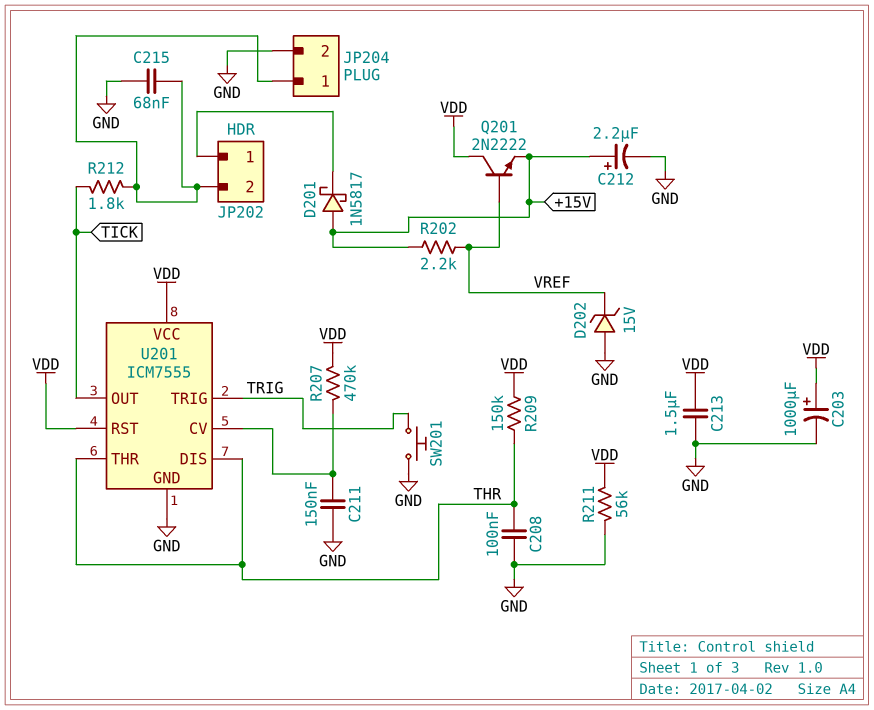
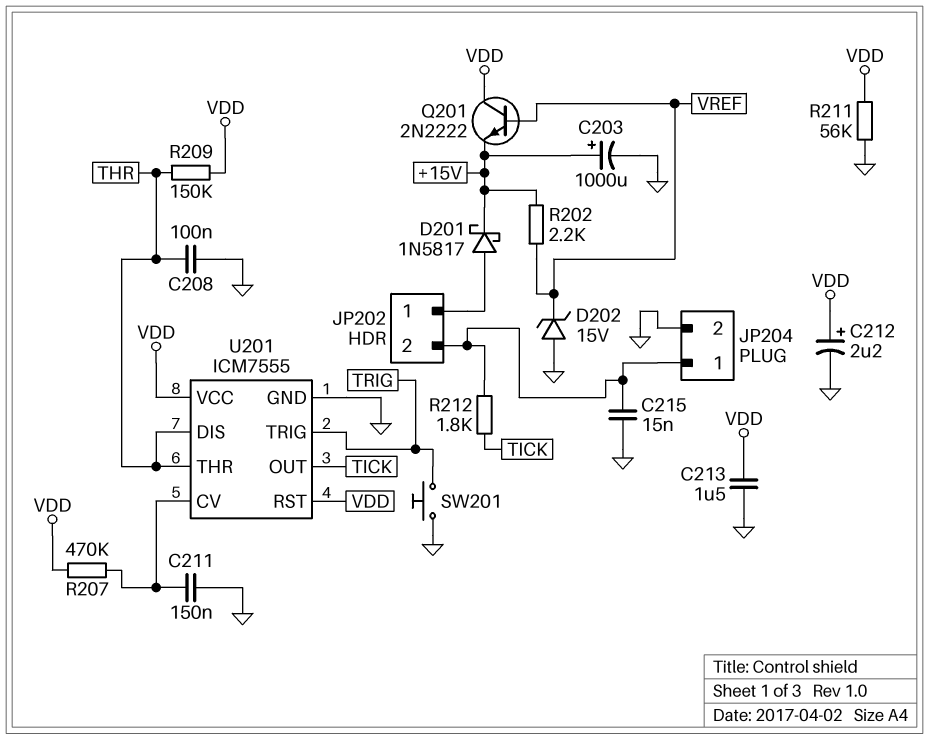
C203: 1000uF (plus VDD, minus GND) -> 1000uF (plus +15V, minus GND)
C212: 2.2uF (plus +15V, minus GND) -> 2.2uF (plus VDD, minus GND)
C215: 68nF (GND, JP202/2) -> 15nF (GND, JP202/2)
D201: schottky 1N5817 (A +15V, K JP202/1) -> schottky 1N5817 (A JP202/1, K +15V)

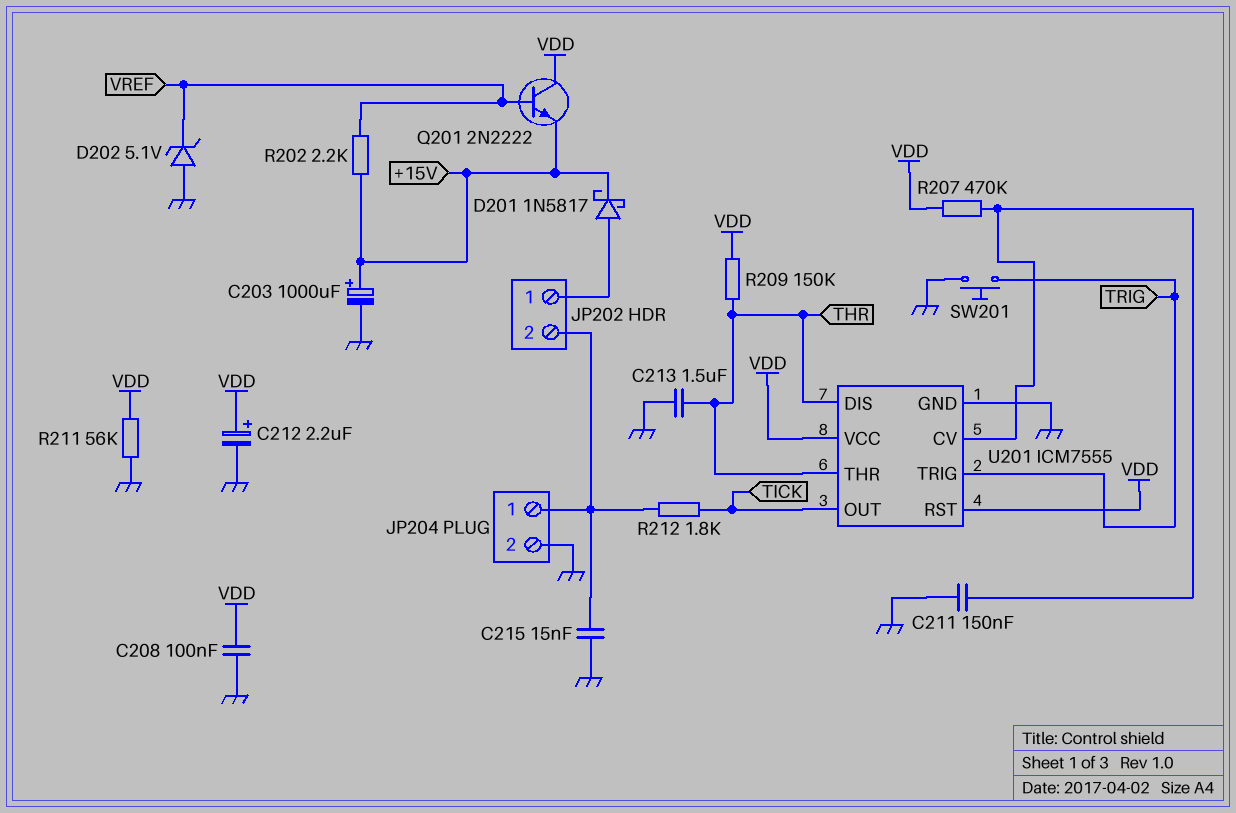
C208: 100nF (GND, THR) -> 100nF (GND, VDD)
C213: 1.5uF (GND, VDD) -> 1.5uF (GND, THR)
D202: zener 15V (A GND, K VREF) -> zener 5.1V (A GND, K VREF)

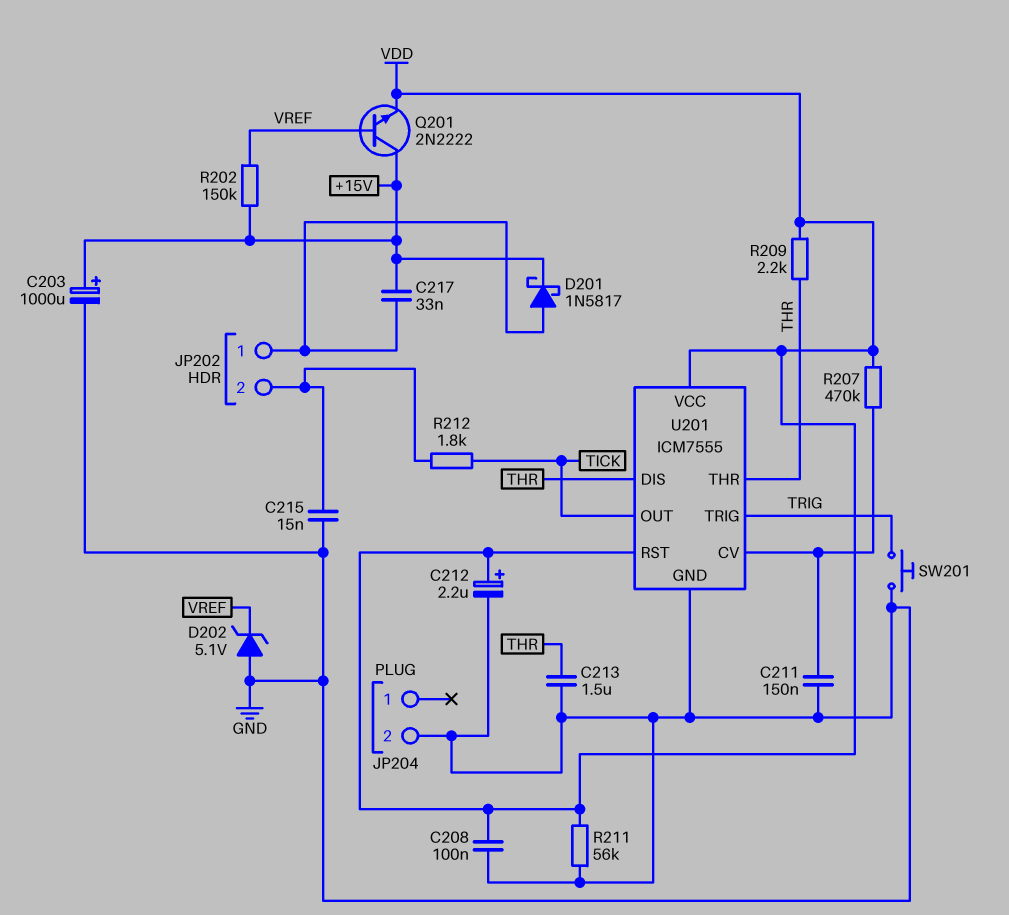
C217: none -> 33nF (+15V, JP202/1)
JP204 pin 1: JP202/2 -> none
Q201: NPN 2N2222 (B VREF, C VDD, E +15V) -> NPN 2N2222 (B VREF, C +15V, E VDD)
R202: 2.2k (+15V, VREF) -> 150k (+15V, VREF)
R209: 150k (THR, VDD) -> 2.2k (THR, VDD)

